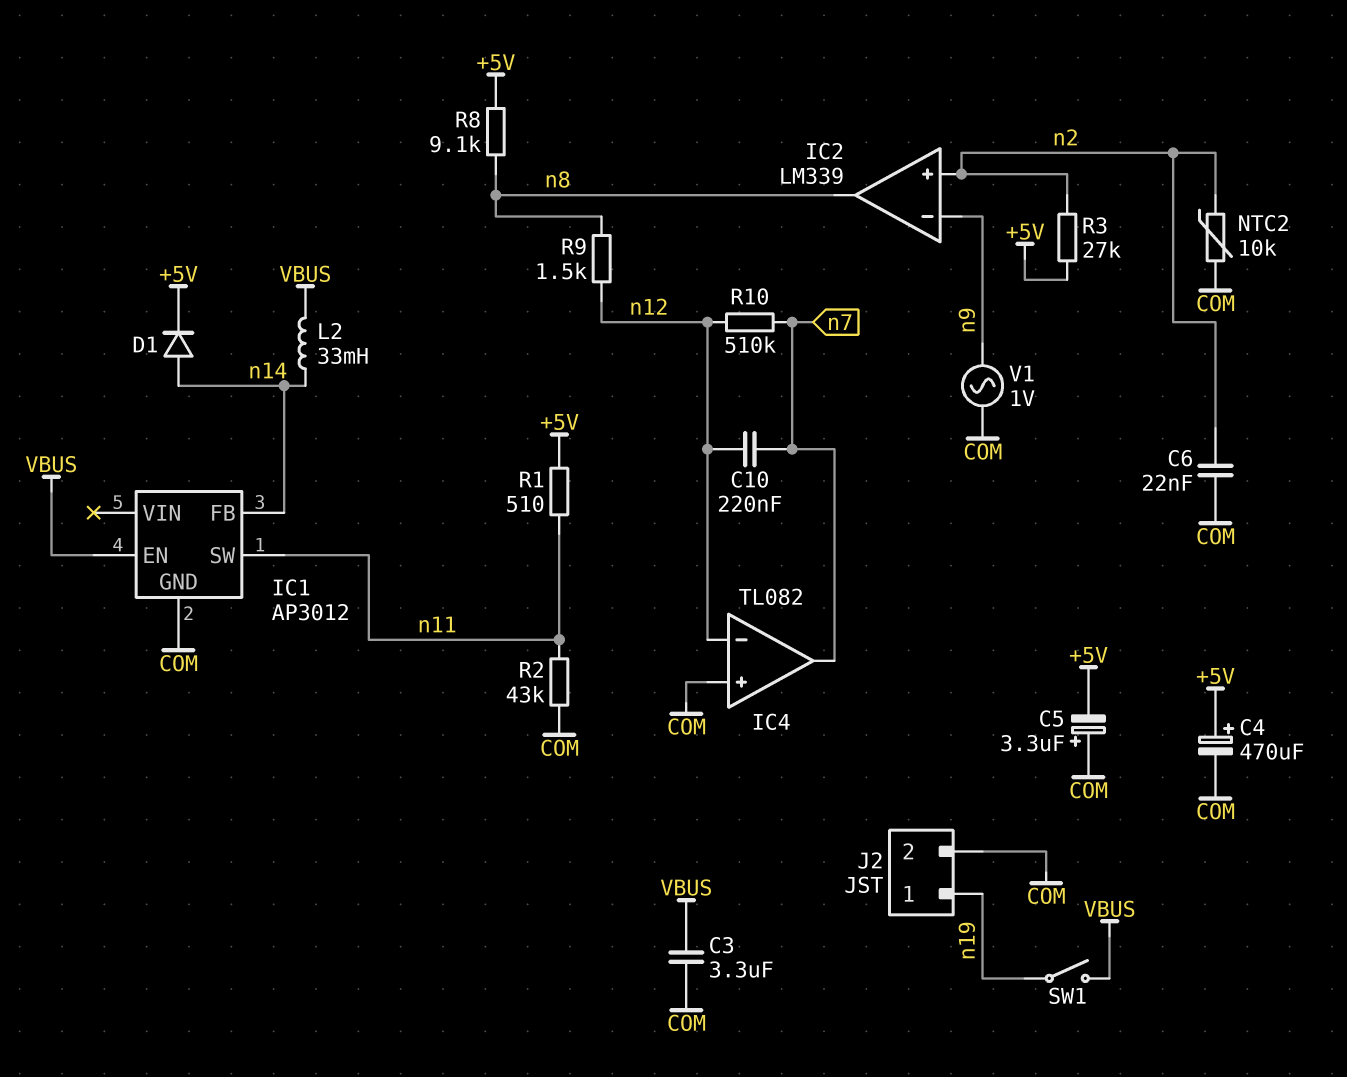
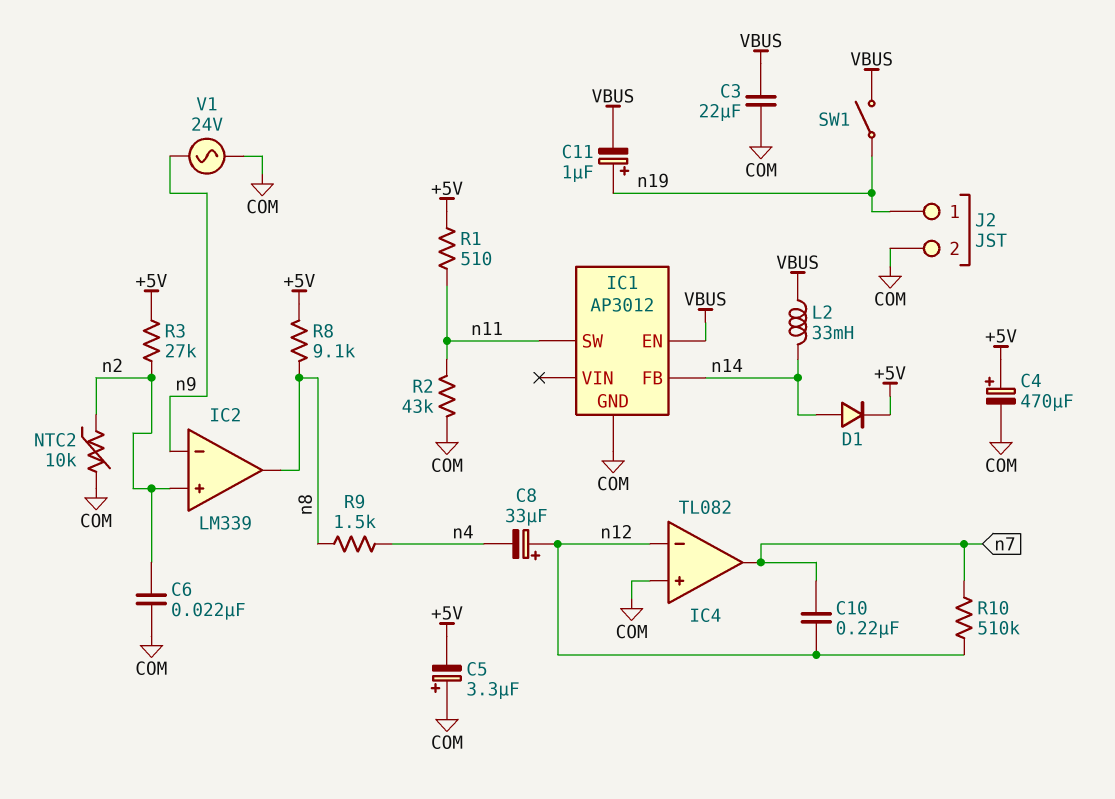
C3: 3.3uF (COM, VBUS) -> 22uF (COM, VBUS)
C8: none -> 33uF (plus n12, minus n4)
C11: none -> 1uF (plus n19, minus VBUS)
R9: 1.5k (n8, n12) -> 1.5k (n4, n8)
V1: AC 1V (COM, n9) -> AC 24V (COM, n9)

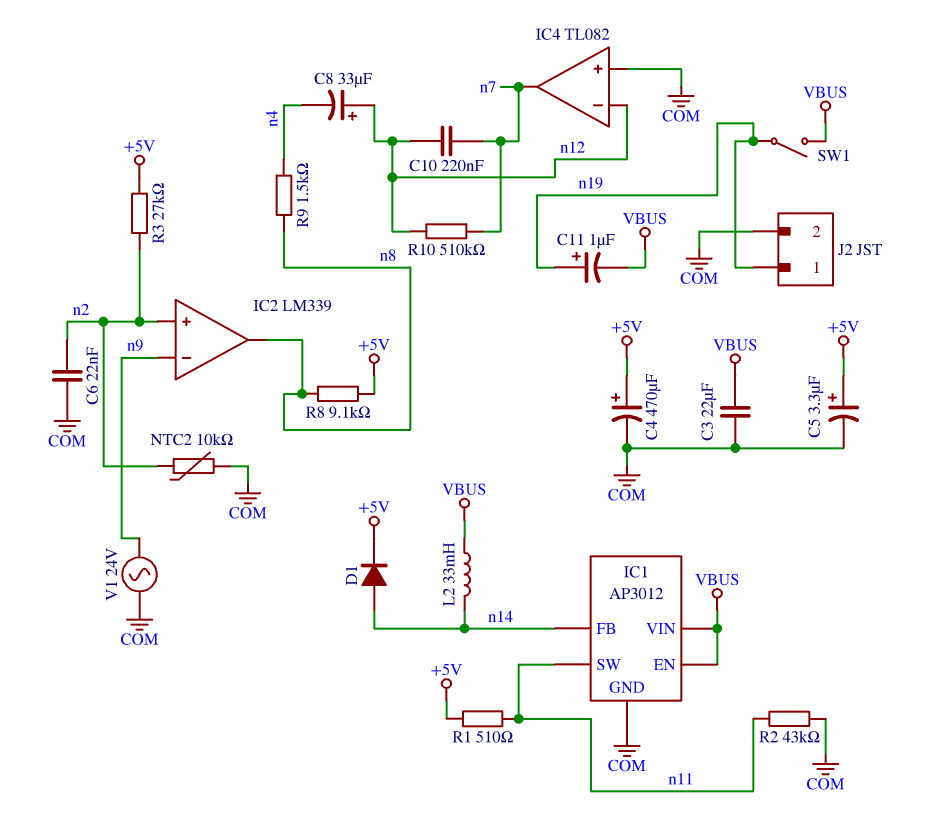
C5: 3.3uF (plus COM, minus +5V) -> 3.3uF (plus +5V, minus COM)
IC1 pin VIN: none -> VBUS

